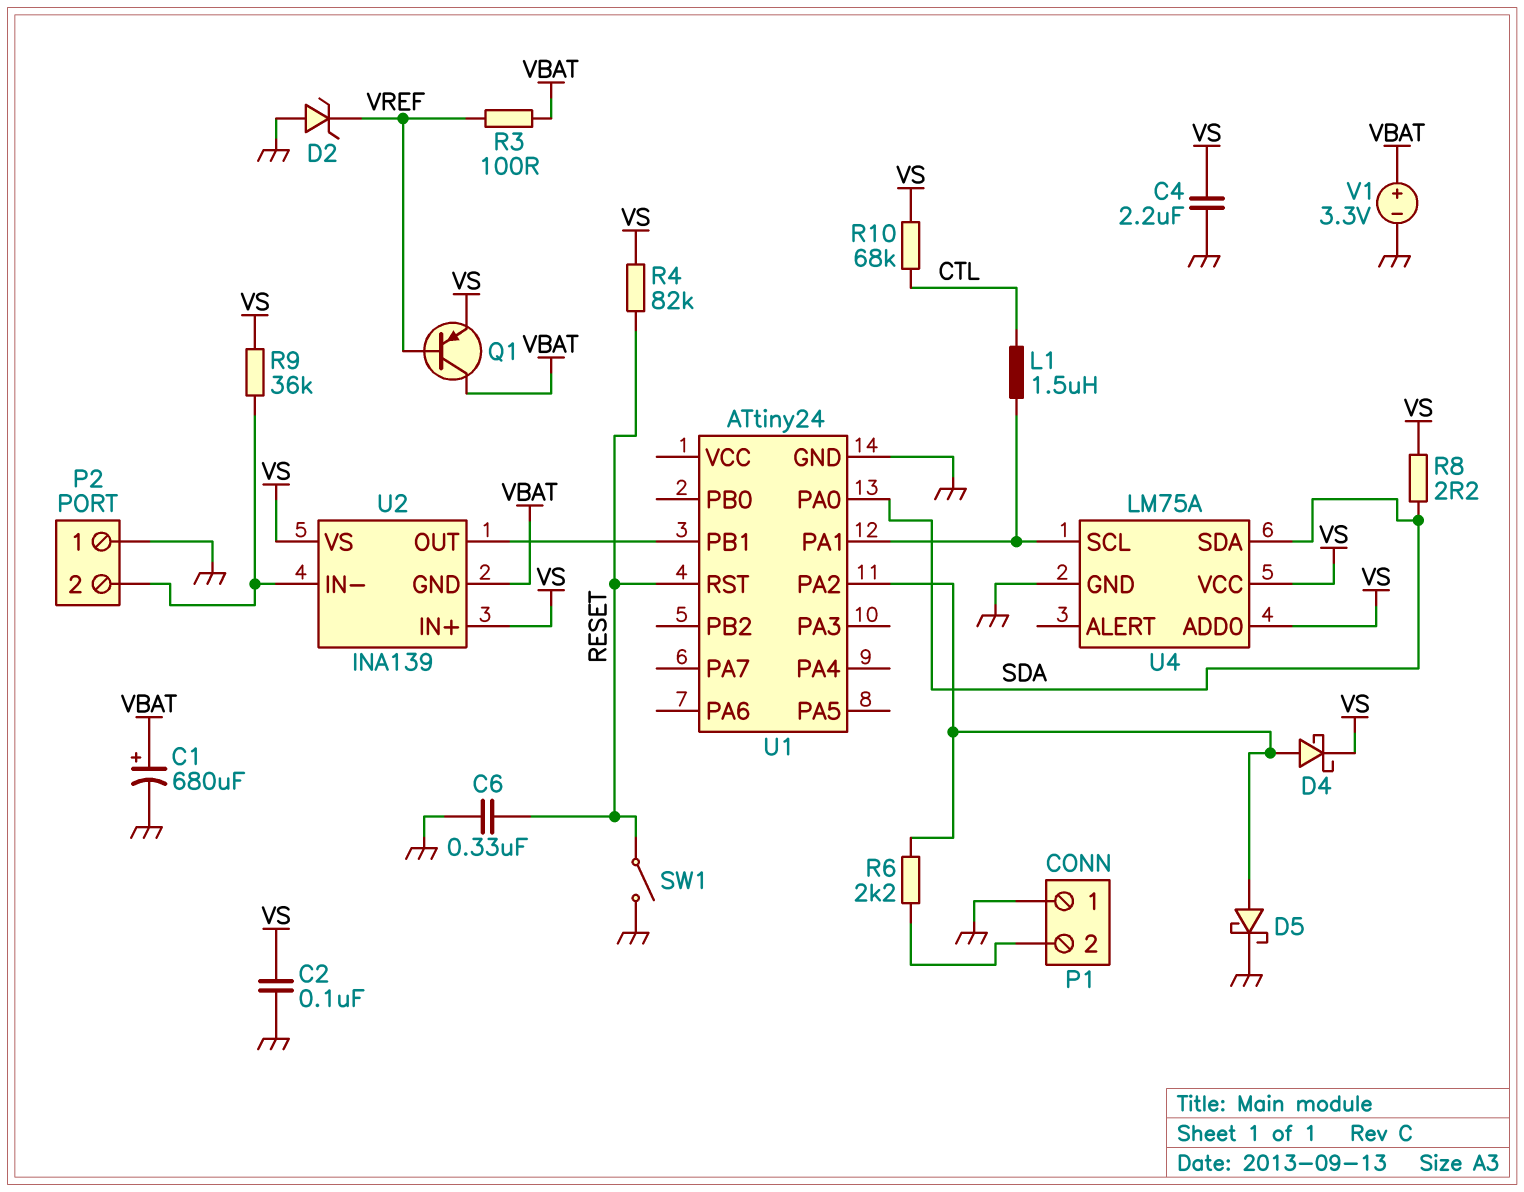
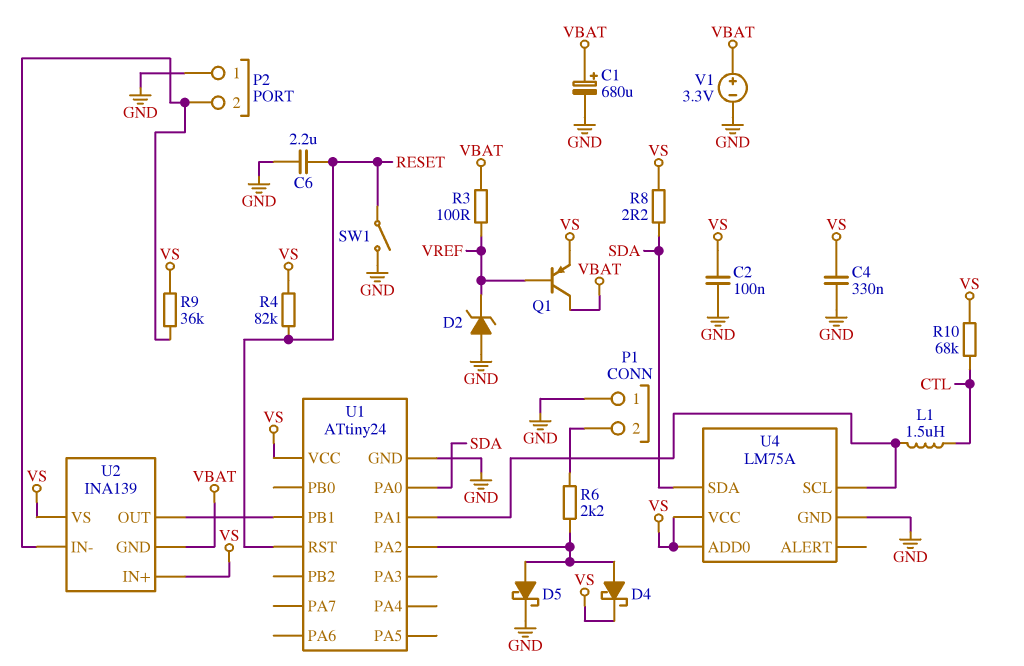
C4: 2.2uF (GND, VS) -> 330nF (GND, VS)
C6: 330nF (GND, RESET) -> 2.2uF (GND, RESET)
U1 pin VCC: none -> VS

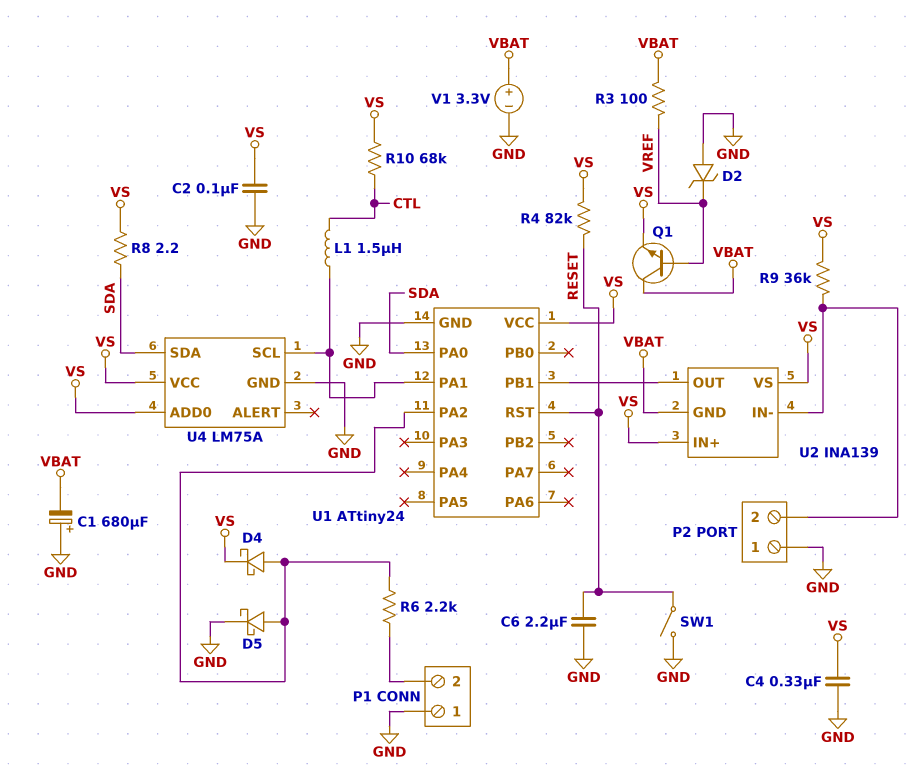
C1: 680uF (plus VBAT, minus GND) -> 680uF (plus GND, minus VBAT)
Q1: PNP (B VREF, C VBAT, E VS) -> NPN (B VREF, C VBAT, E VS)

